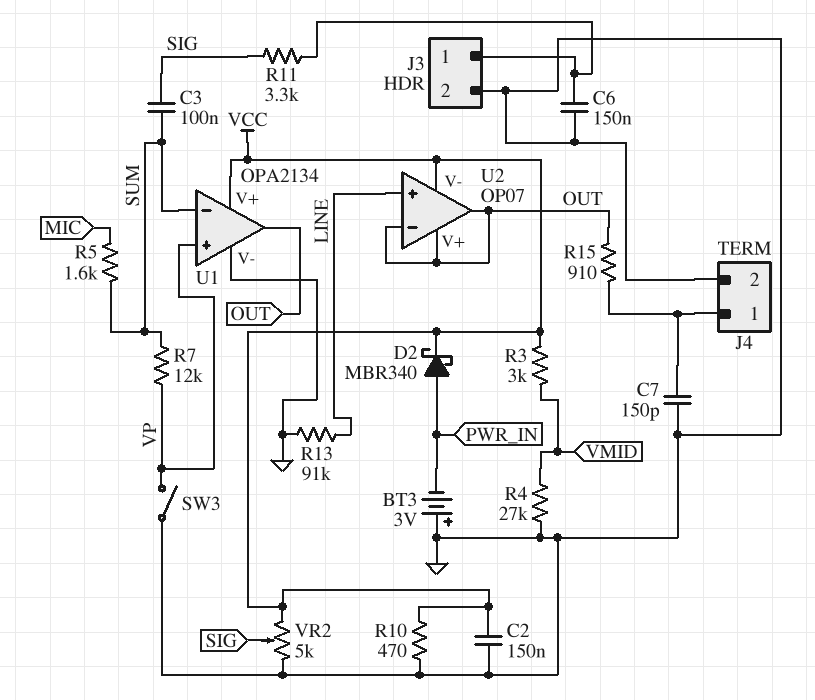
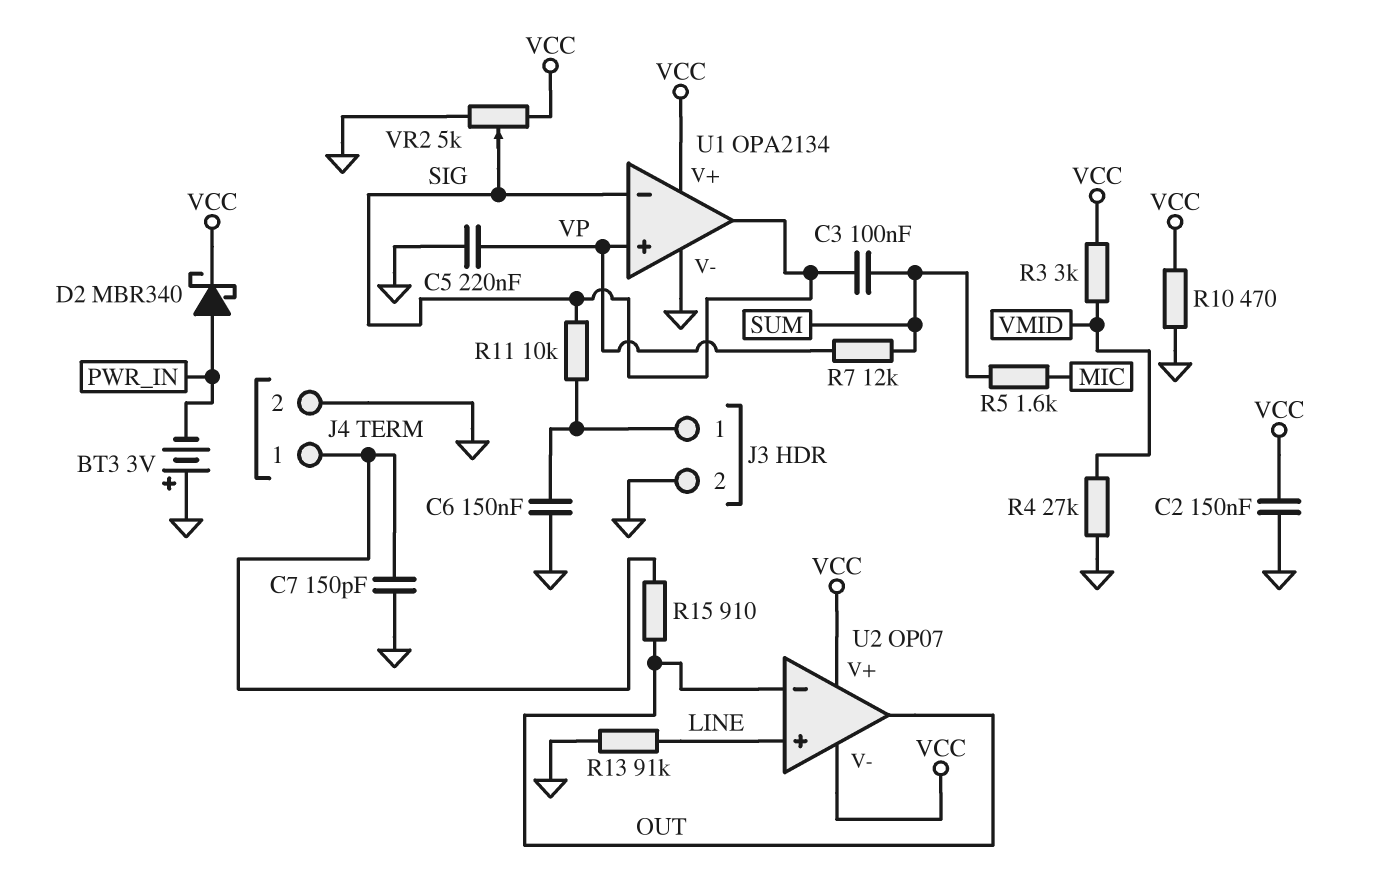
C5: none -> 220nF (GND, VP)
R11: 3.3k (J3/1, SIG) -> 10k (J3/1, SIG)
SW3: switch (GND, VP) -> none
U1 pin in-: SUM -> SIG
U1 pin out: OUT -> SIG
U2 pin V+: OUT -> VCC

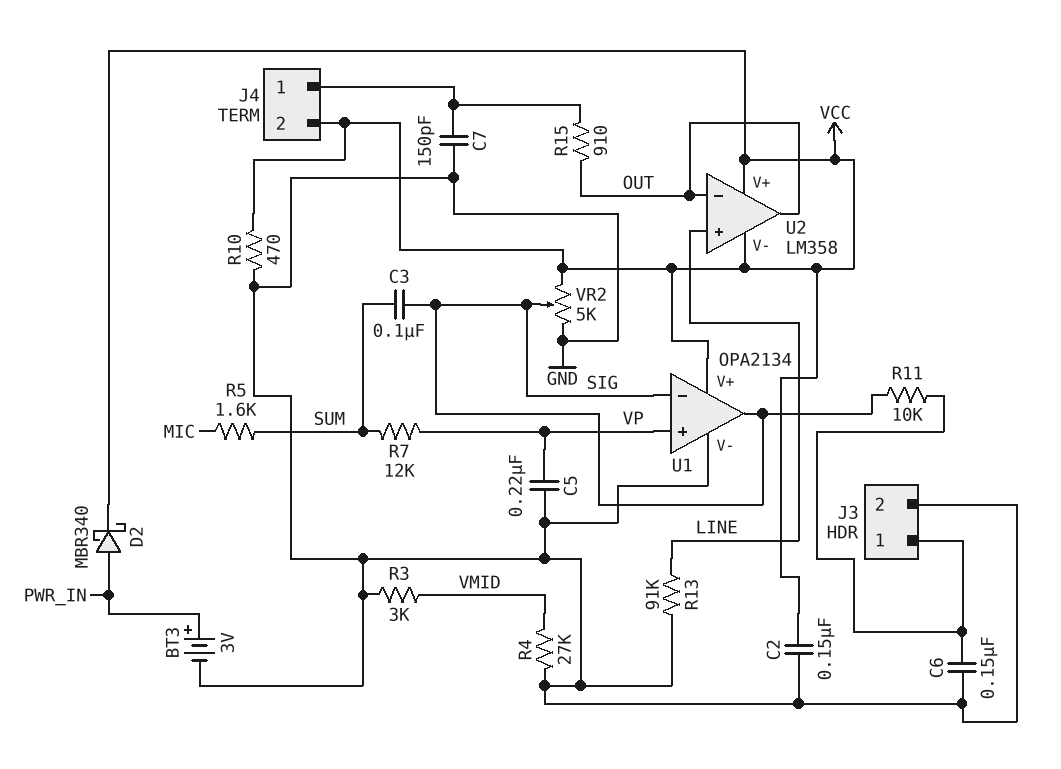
BT3: 3V (plus GND, minus PWR_IN) -> 3V (plus PWR_IN, minus GND)
J4 pin 2: GND -> VCC
R3: 3k (VCC, VMID) -> 3k (GND, VMID)
U2: OP07 -> LM358

